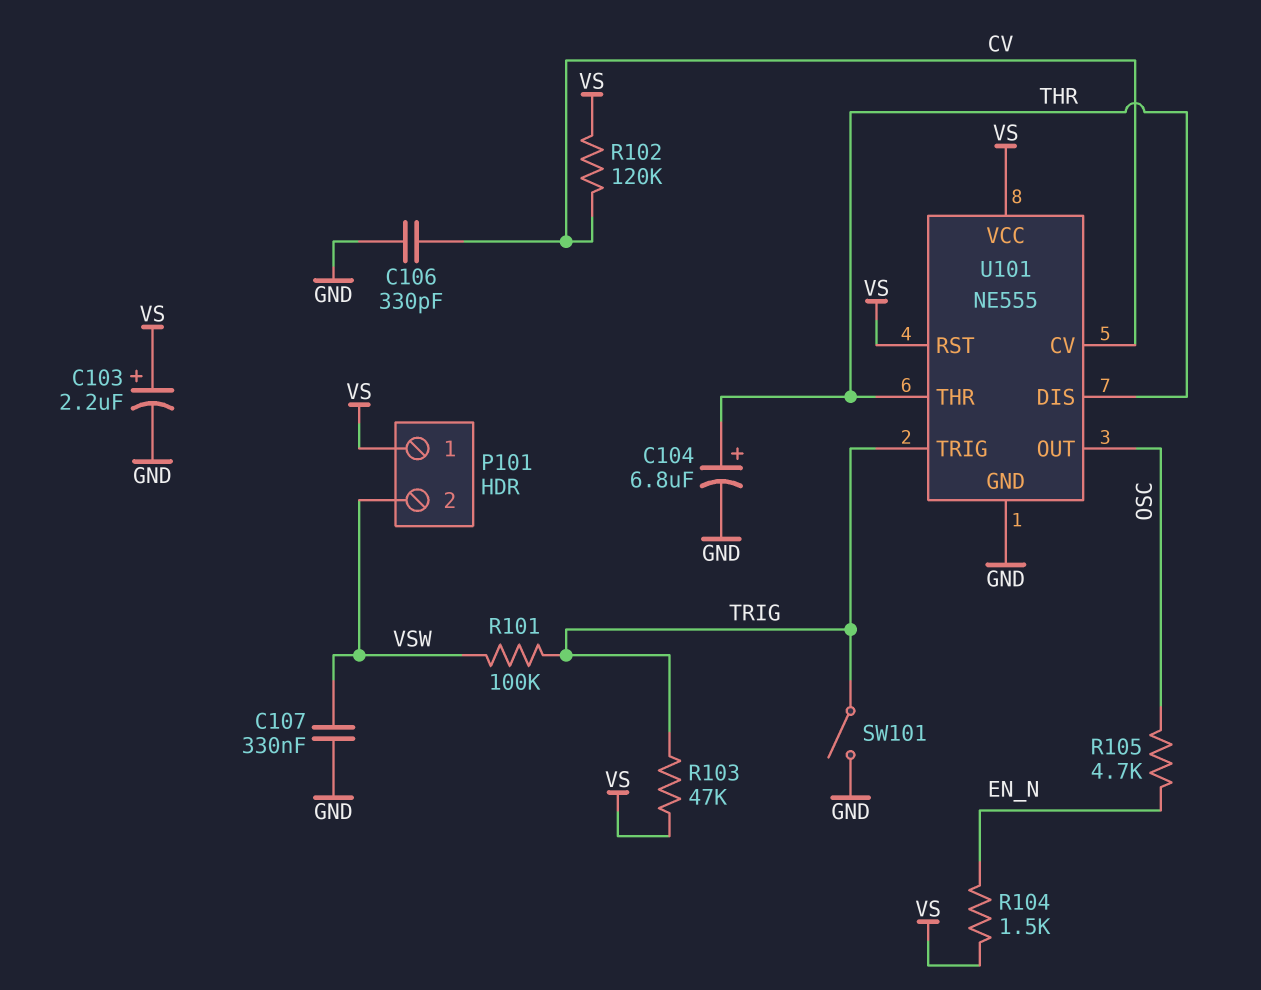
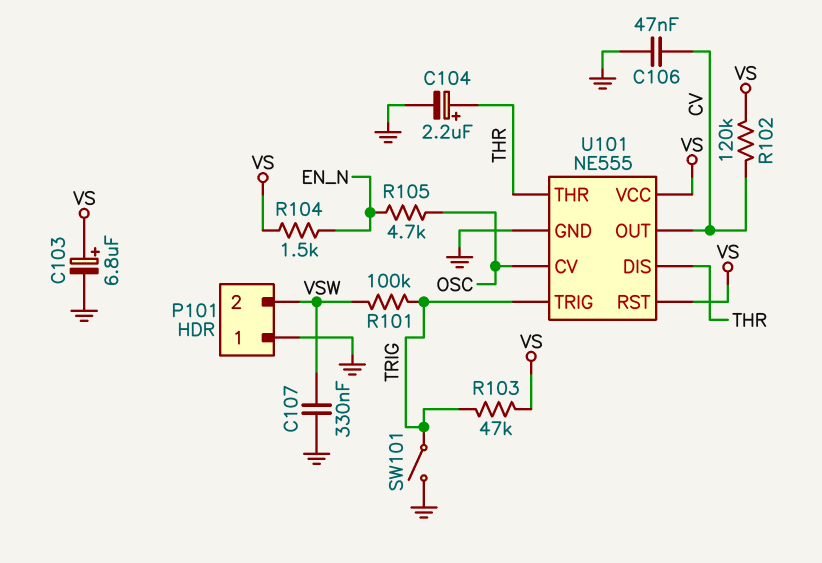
C103: 2.2uF (plus VS, minus GND) -> 6.8uF (plus VS, minus GND)
C104: 6.8uF (plus THR, minus GND) -> 2.2uF (plus THR, minus GND)
C106: 330pF (CV, GND) -> 47nF (CV, GND)
P101 pin 1: VS -> GND
U101 pin CV: CV -> OSC
U101 pin OUT: OSC -> CV

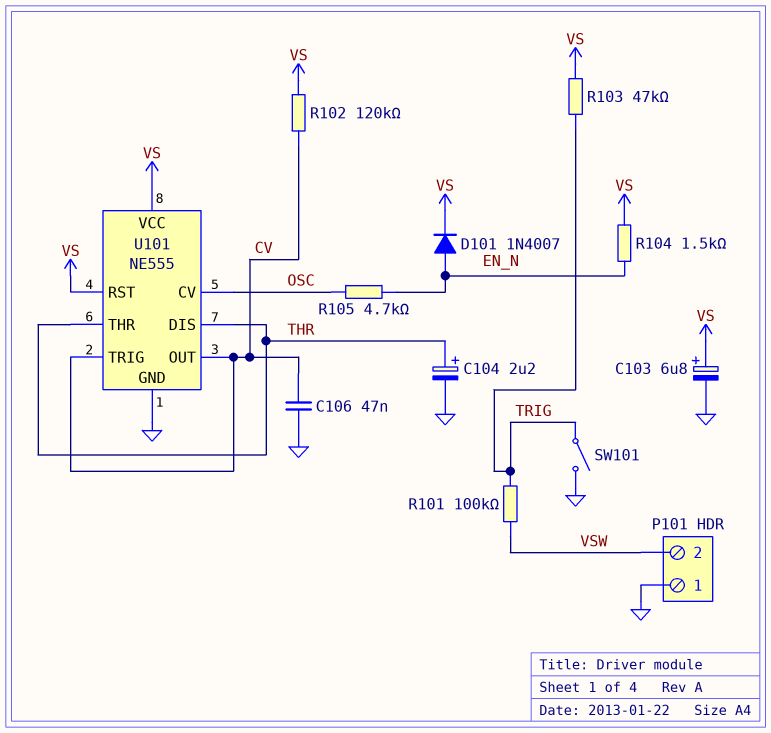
C107: 330nF (GND, VSW) -> none
D101: none -> diode 1N4007 (A EN_N, K VS)
U101 pin TRIG: TRIG -> CV

